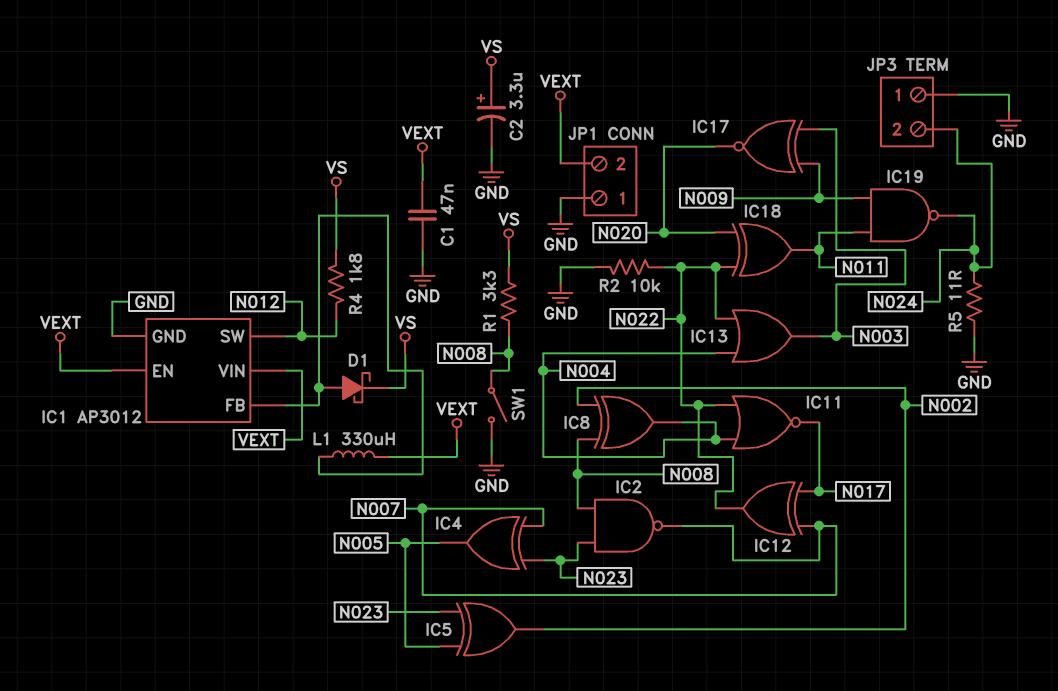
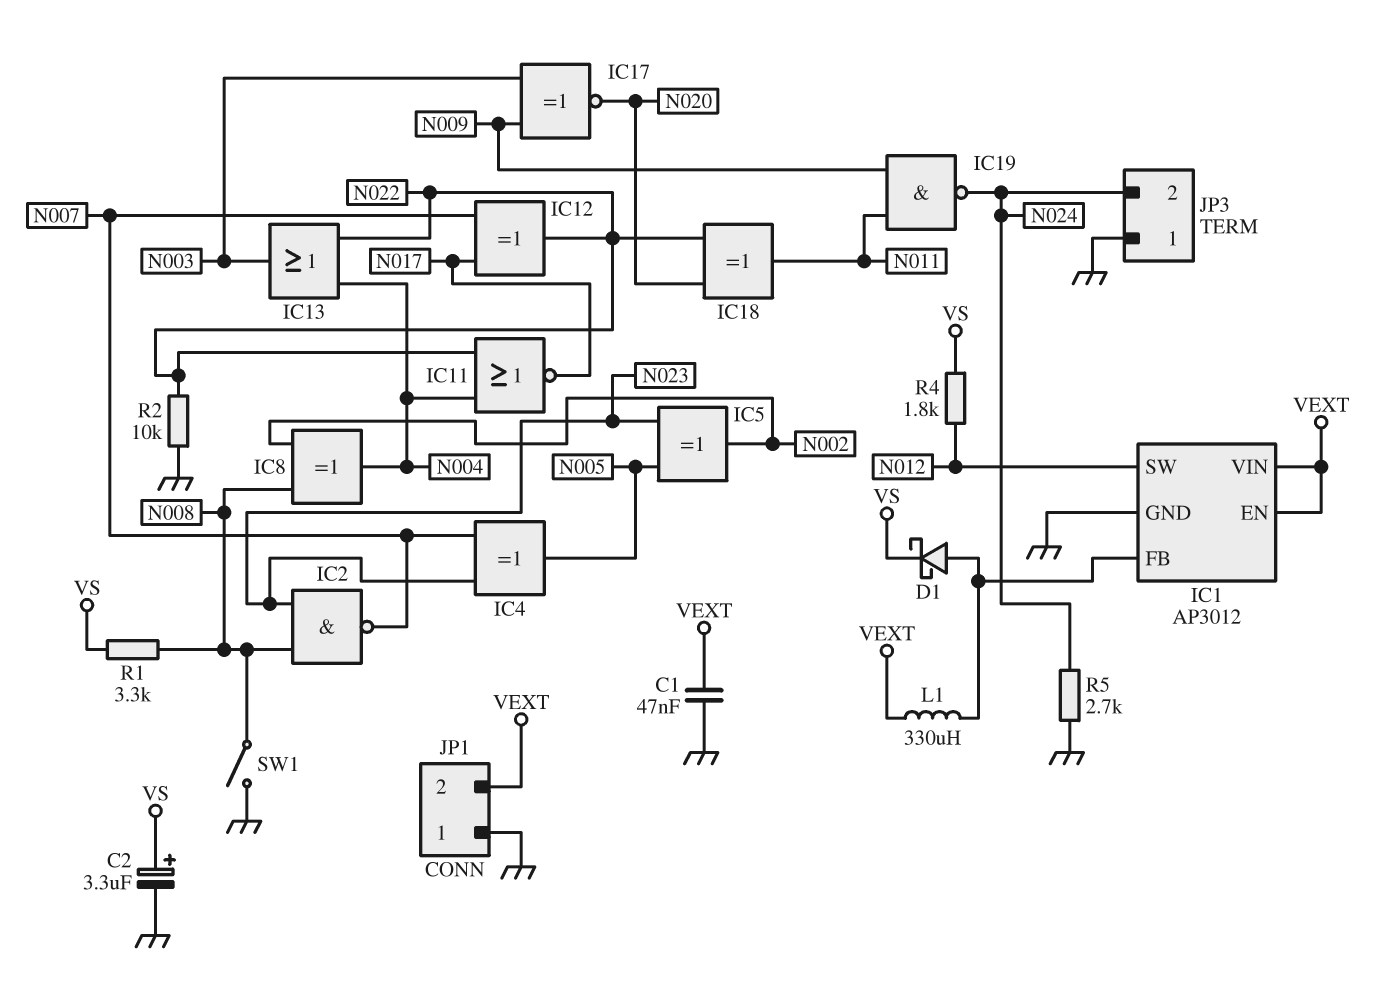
R5: 11 (GND, N024) -> 2.7k (GND, N024)

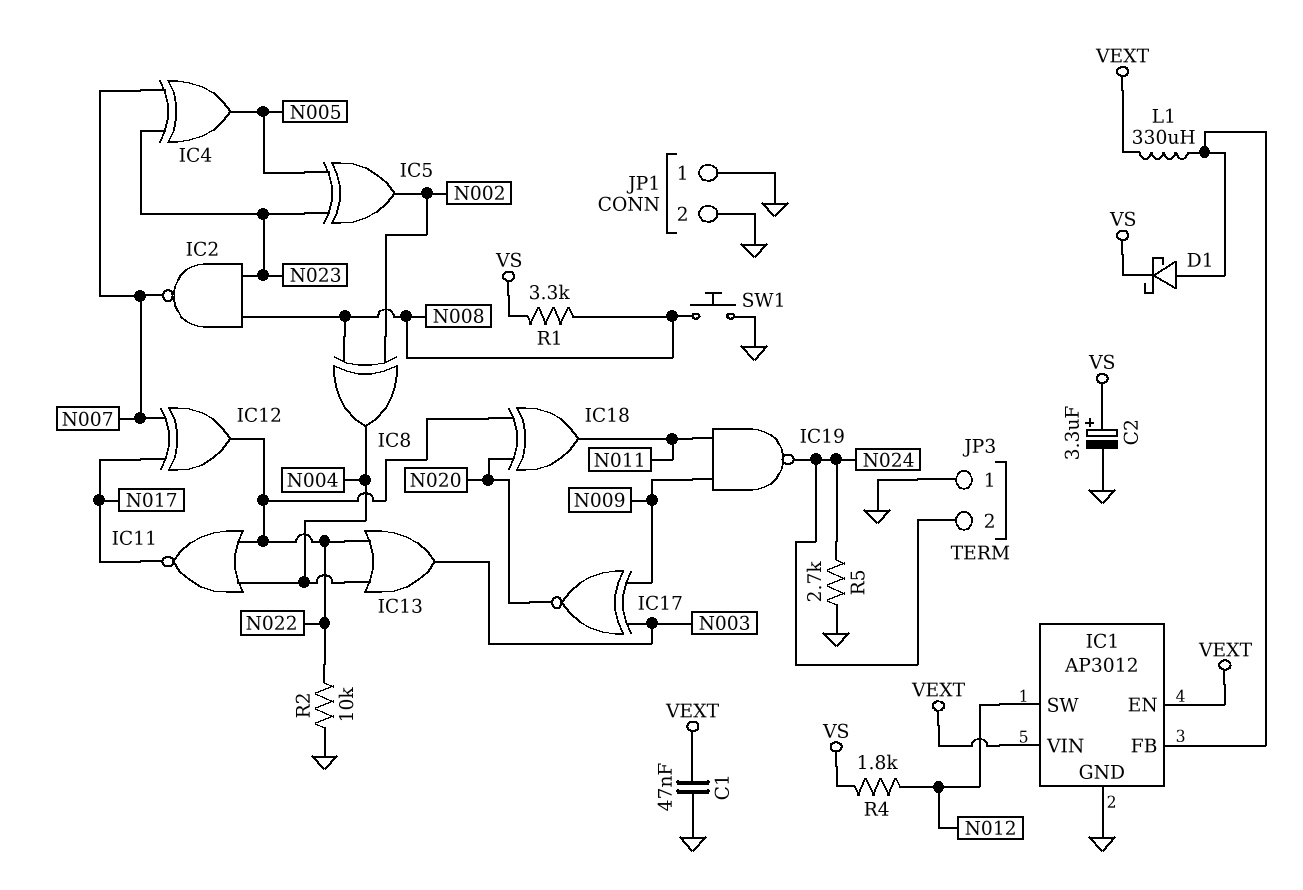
JP1 pin 2: VEXT -> GND
SW1: switch (GND, N008) -> button (GND, N008)

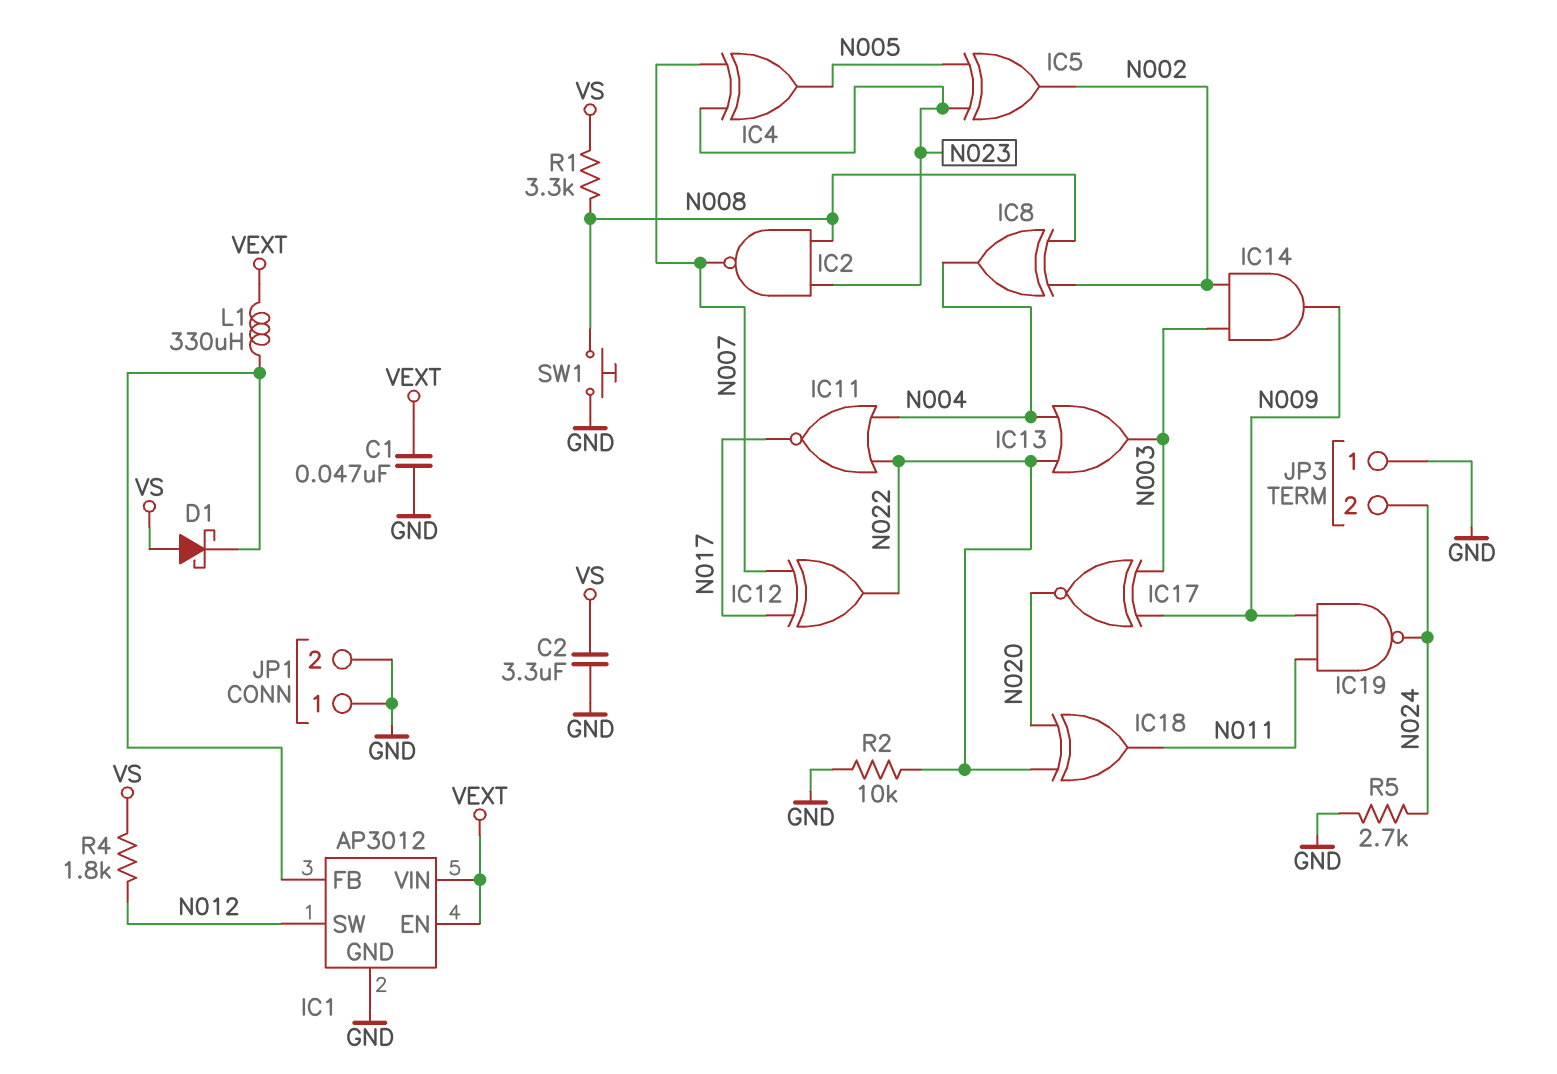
C2: 3.3uF (plus VS, minus GND) -> 3.3uF (GND, VS)
D1: schottky (A IC1/FB, K VS) -> schottky (A VS, K IC1/FB)
IC14: none -> AND (in N002, in N003, out N009)

